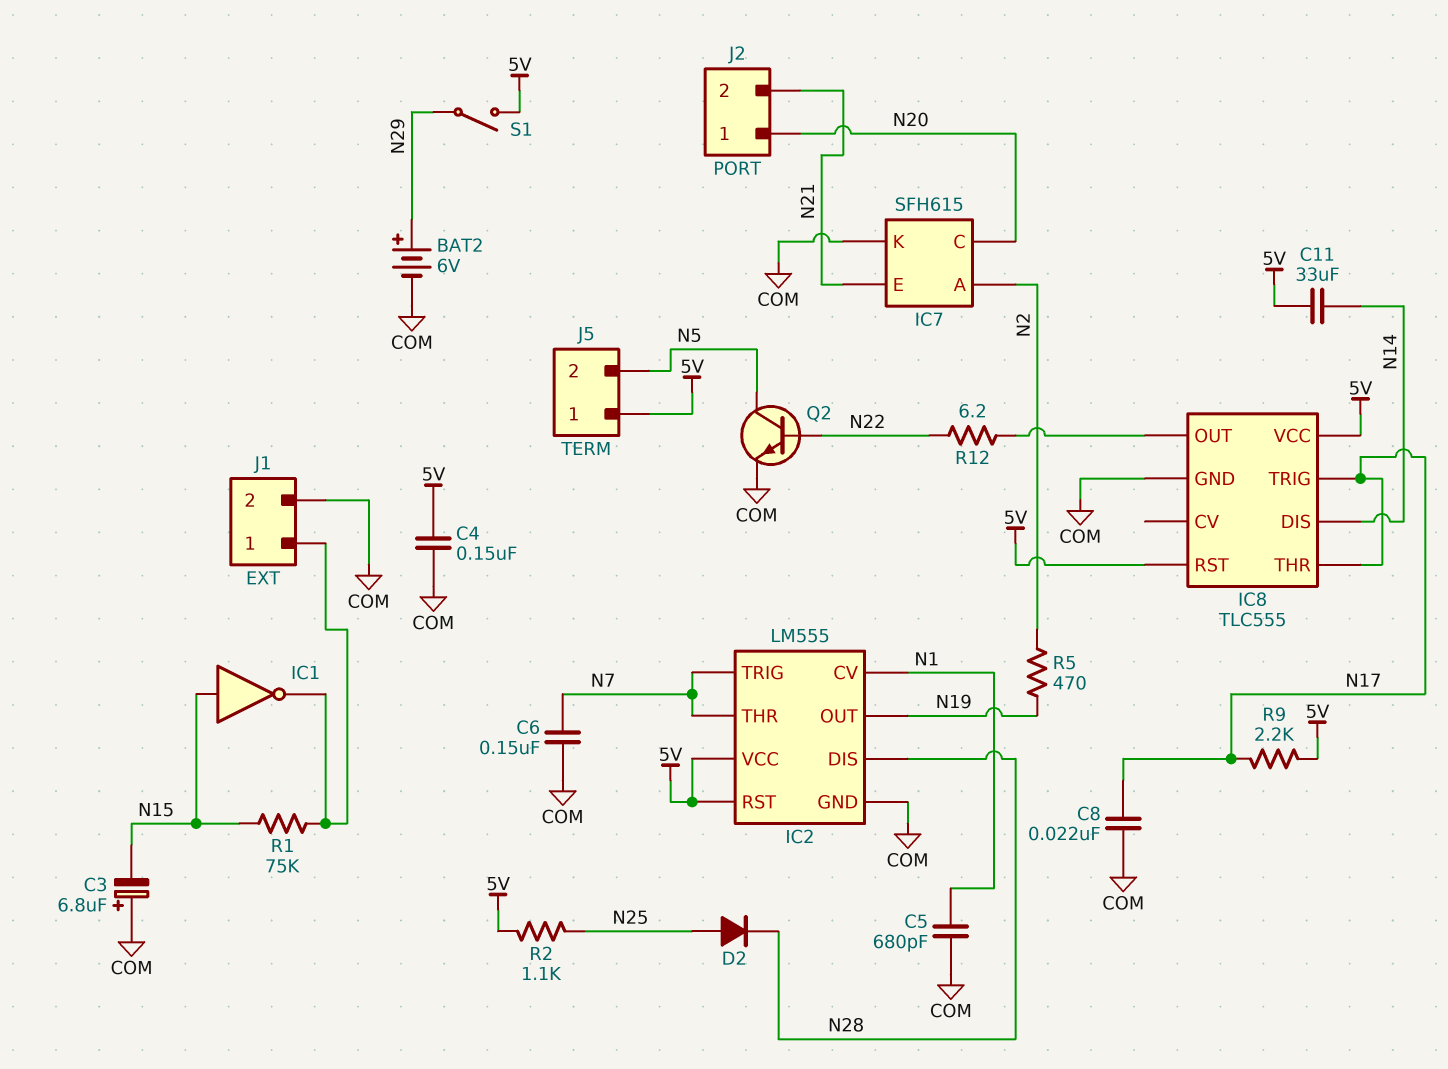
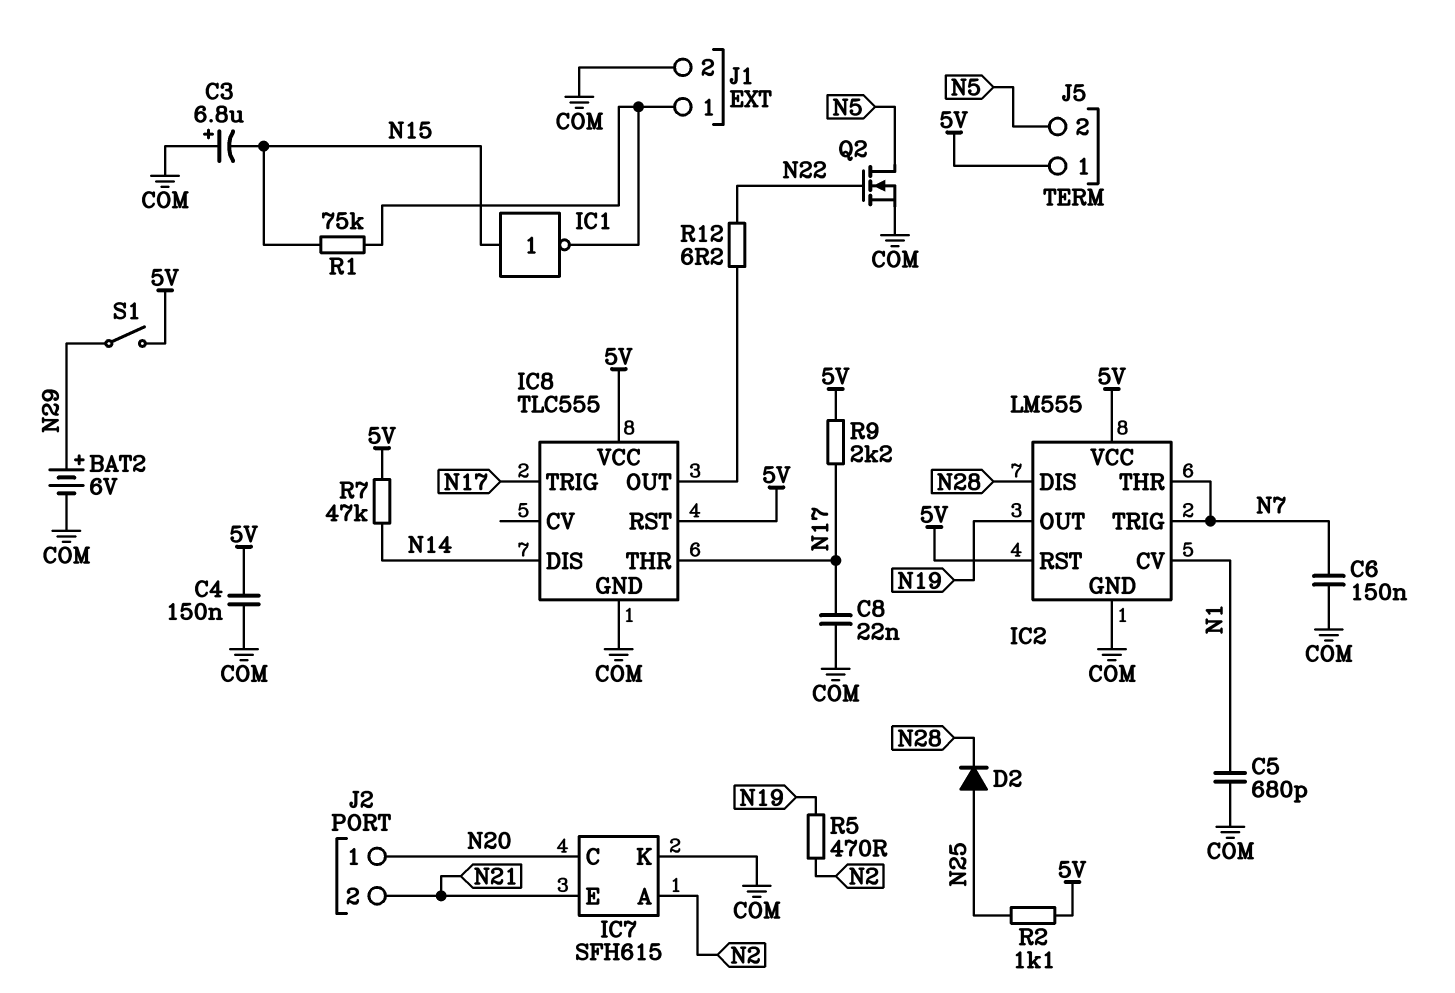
C11: 33uF (5V, N14) -> none
Q2: NPN (B N22, C N5, E COM) -> NMOS (G N22, D N5, S COM)
R7: none -> 47k (5V, N14)

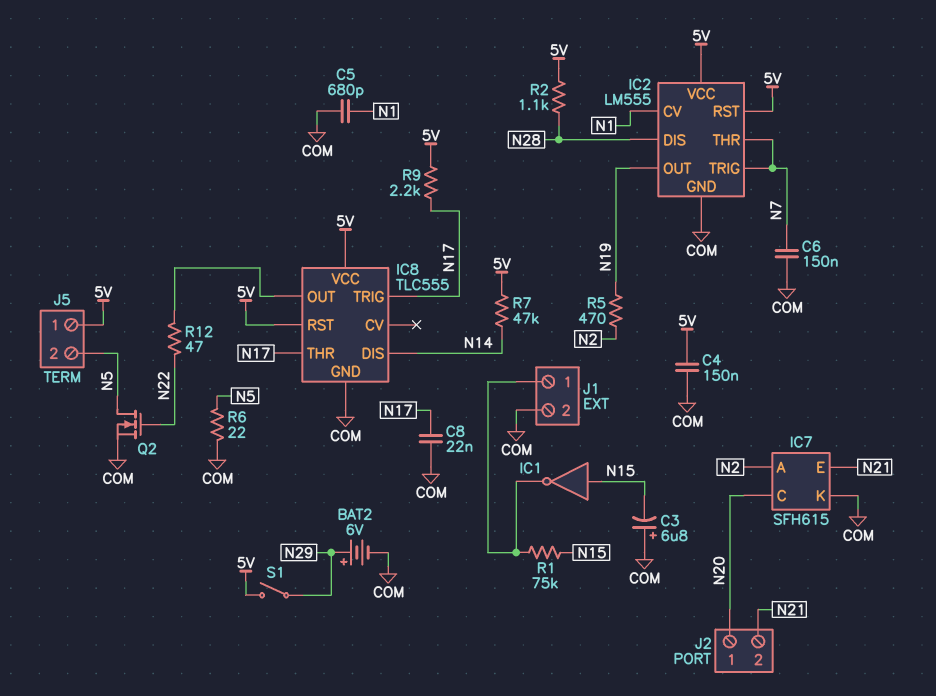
D2: diode (A N25, K N28) -> none
R2: 1.1k (5V, N25) -> 1.1k (5V, N28)
R6: none -> 22 (COM, N5)
R12: 6.2 (IC8/OUT, N22) -> 47 (IC8/OUT, N22)

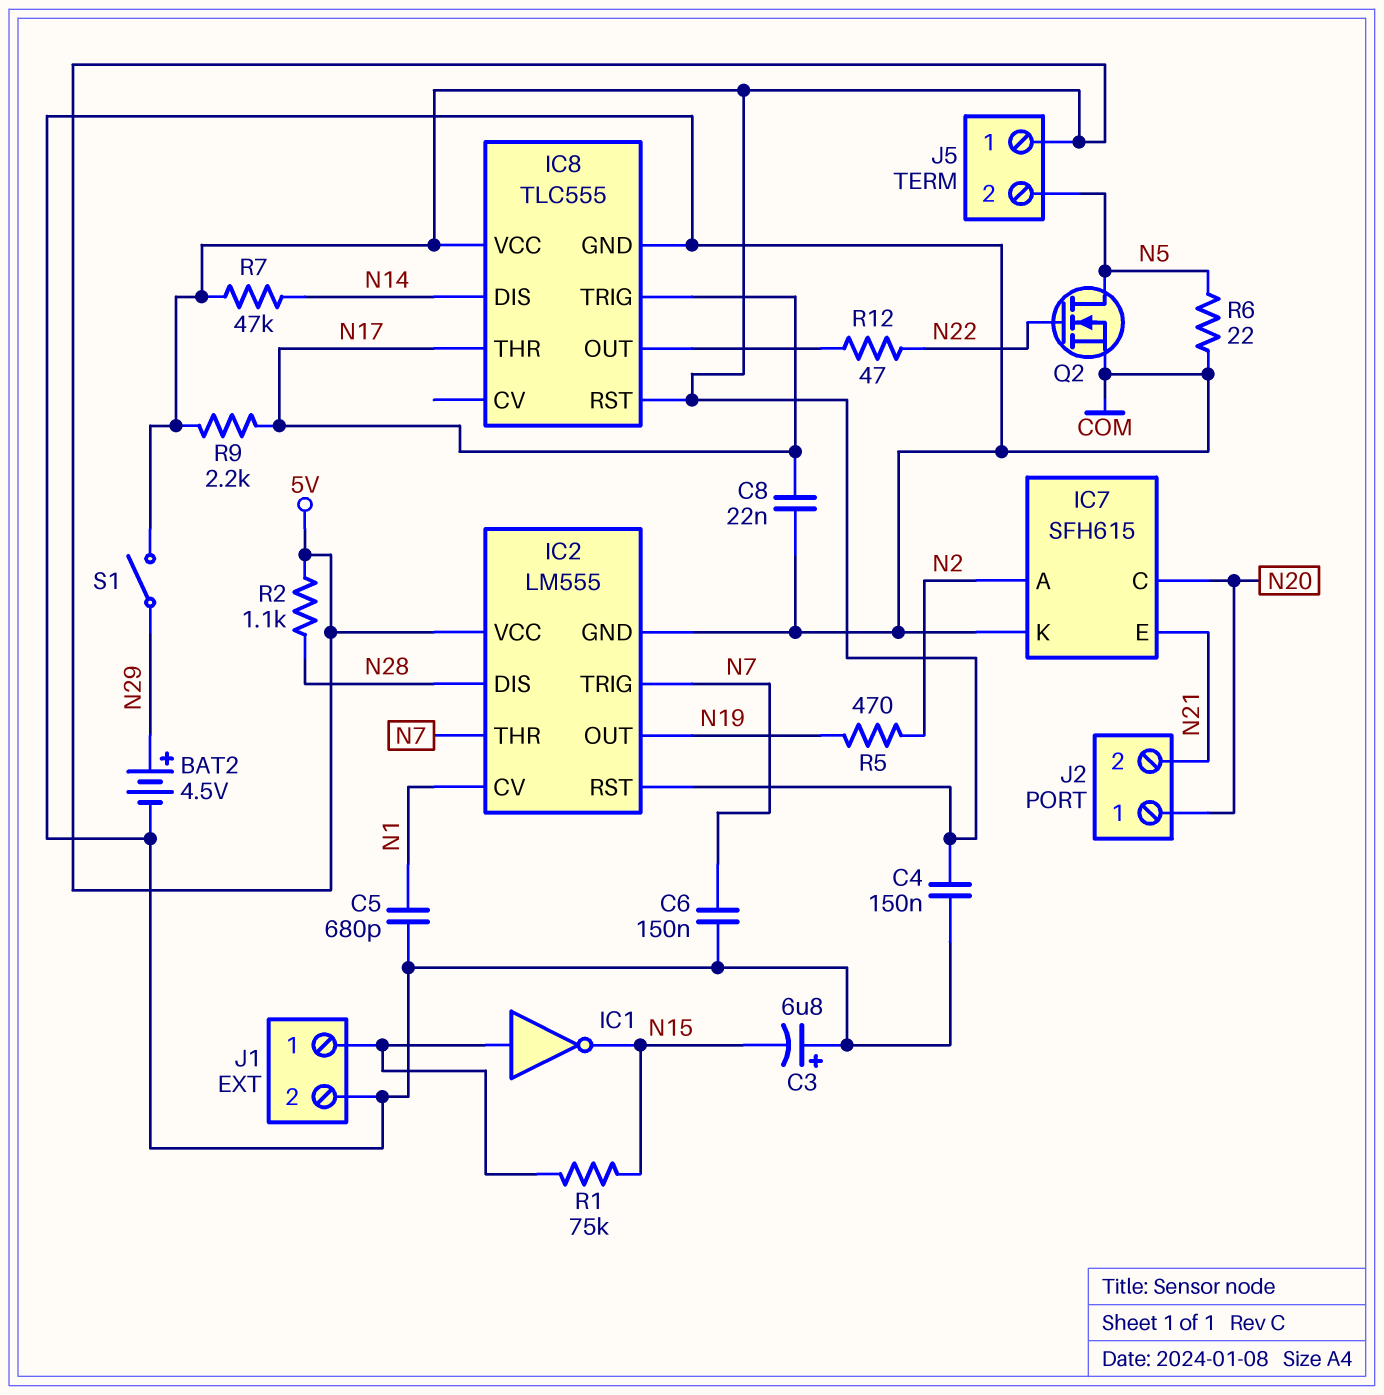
BAT2: 6V (plus N29, minus COM) -> 4.5V (plus N29, minus COM)
IC1: NOT (in N15, out J1/1) -> NOT (in J1/1, out N15)

